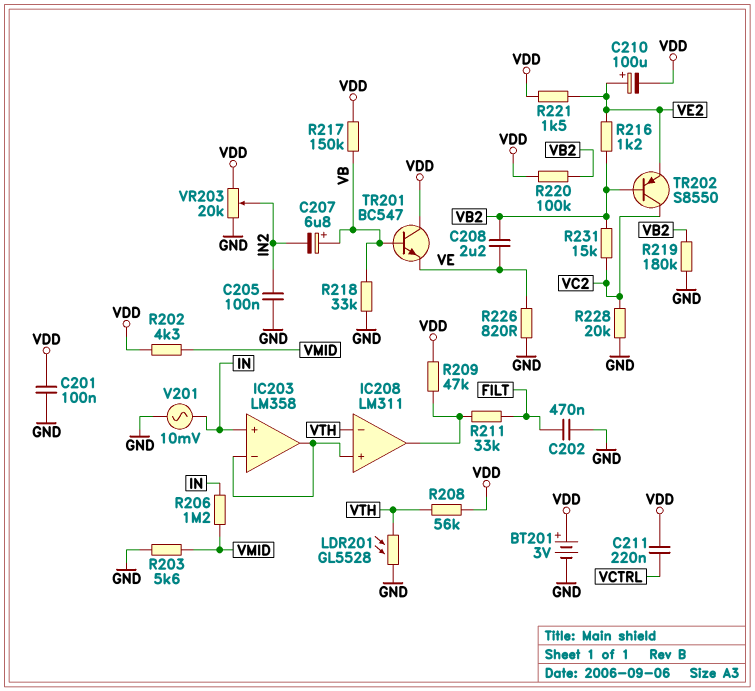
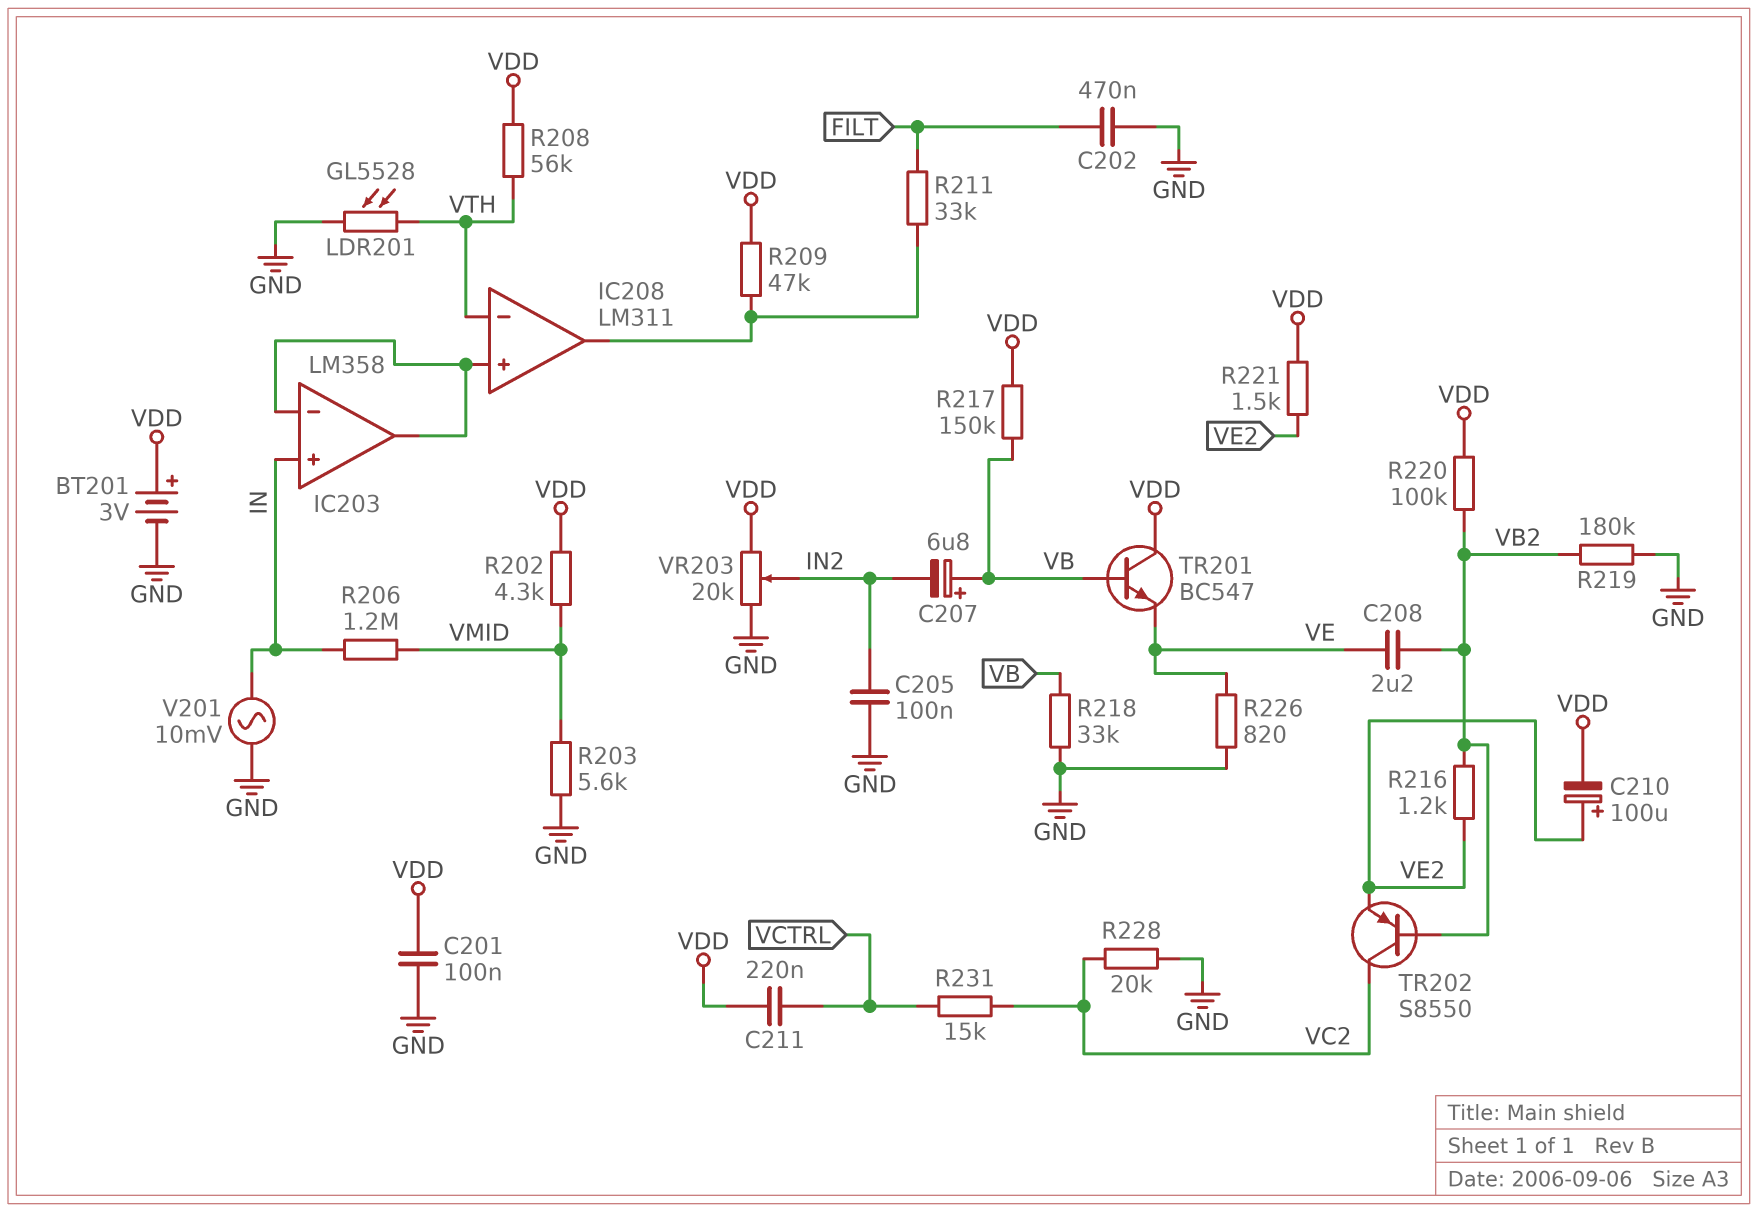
R231: 15k (VB2, VC2) -> 15k (VC2, VCTRL)

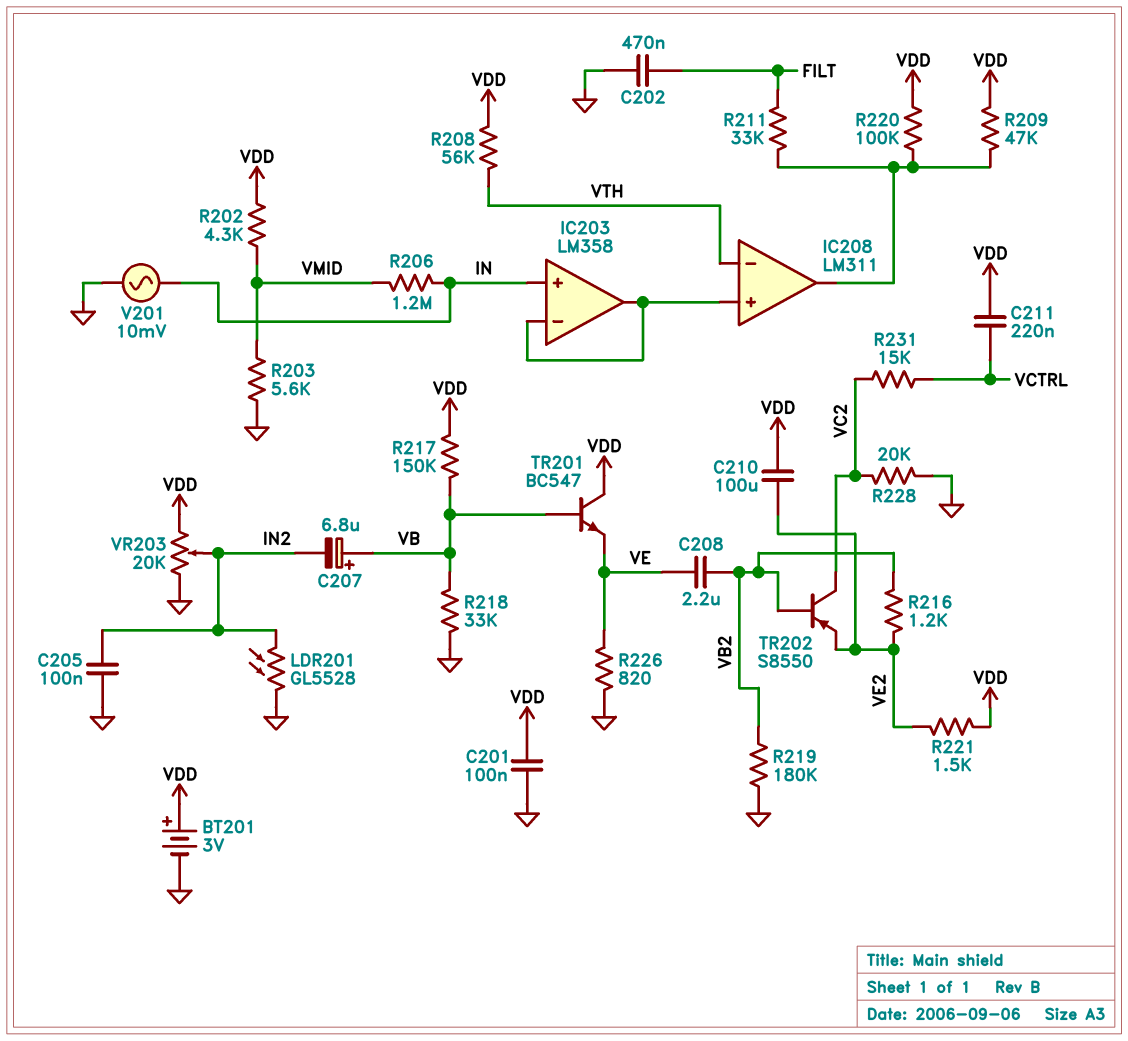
C210: 100uF (plus VE2, minus VDD) -> 100uF (VDD, VE2)
LDR201: GL5528 (GND, VTH) -> GL5528 (GND, IN2)
R220: 100k (VB2, VDD) -> 100k (IC208/out, VDD)

